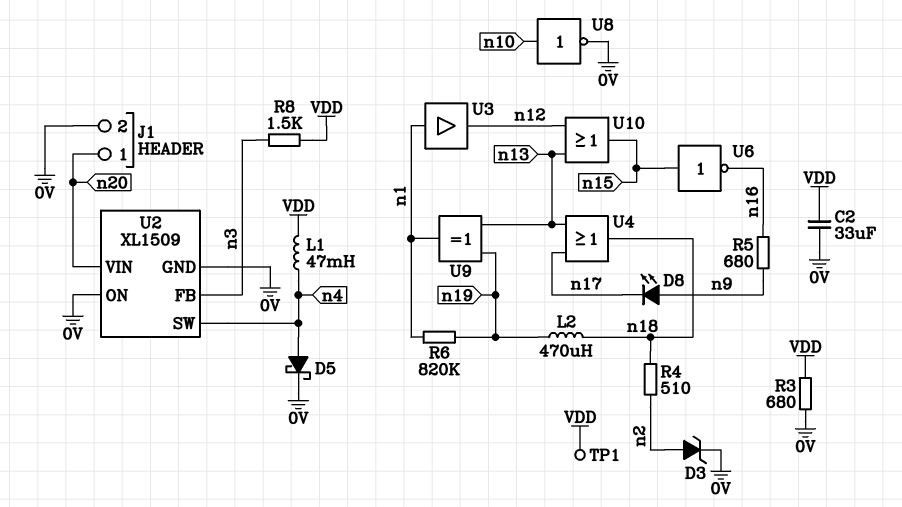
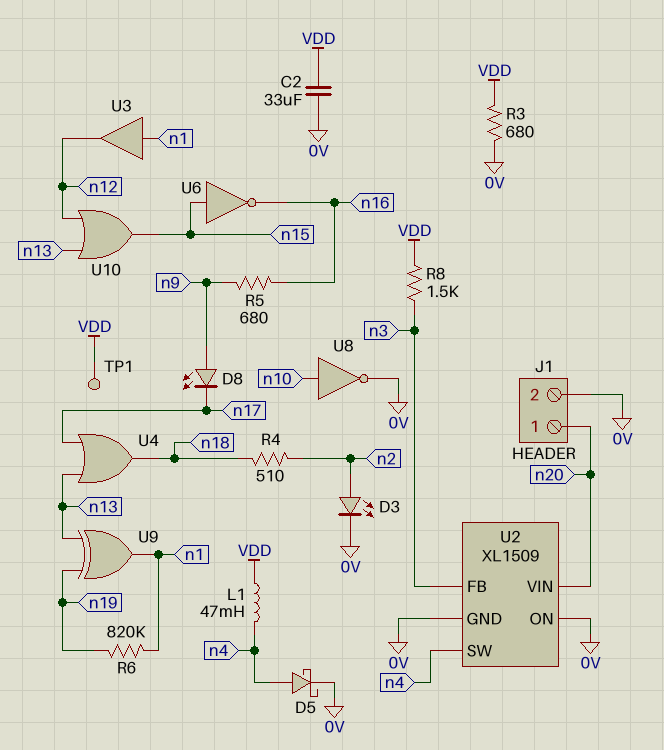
D3: zener (A n2, K 0V) -> LED (A n2, K 0V)
L2: 470uH (n18, n19) -> none

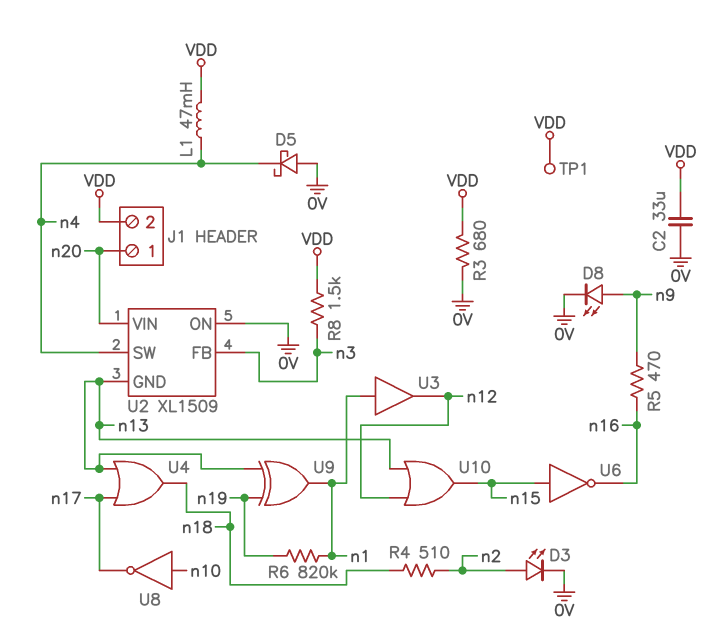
D5: schottky (A n4, K 0V) -> schottky (A 0V, K n4)
D8: LED (A n9, K n17) -> LED (A n9, K 0V)
J1 pin 2: 0V -> VDD
R5: 680 (n9, n16) -> 470 (n9, n16)
U2 pin GND: 0V -> n13
U8: NOT (in n10, out 0V) -> NOT (in n10, out n17)

